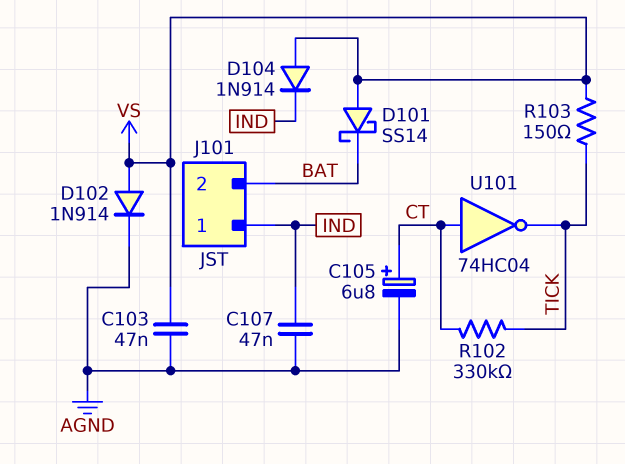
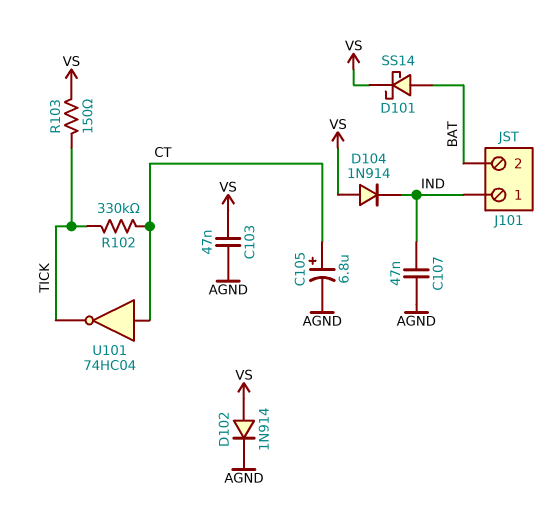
D101: schottky SS14 (A VS, K BAT) -> schottky SS14 (A BAT, K VS)

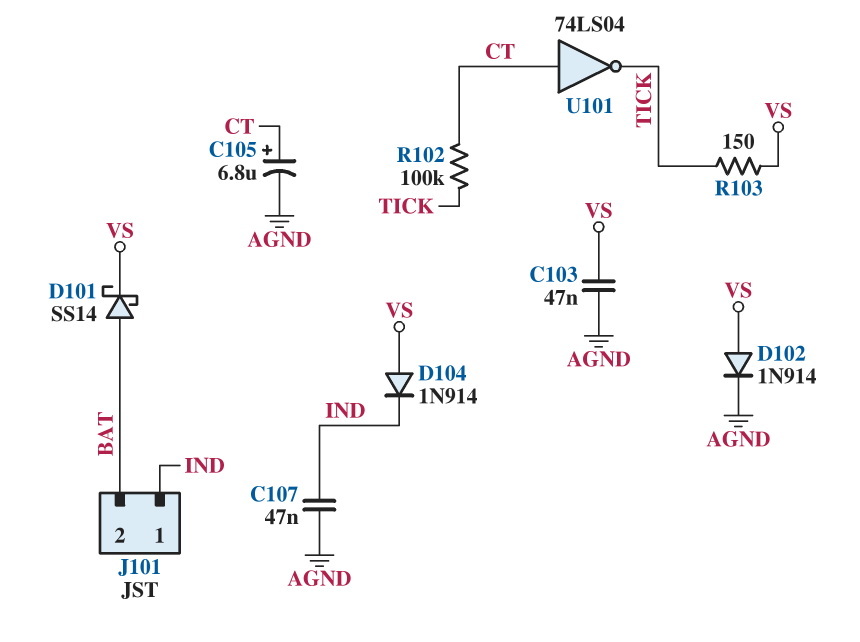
R102: 330k (CT, TICK) -> 100k (CT, TICK)
U101: NOT 74HC04 (in CT, out TICK) -> NOT 74LS04 (in CT, out TICK)

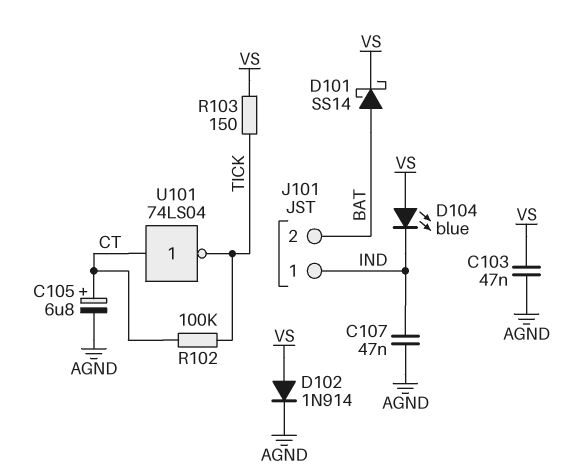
D104: diode 1N914 (A VS, K IND) -> LED blue (A VS, K IND)

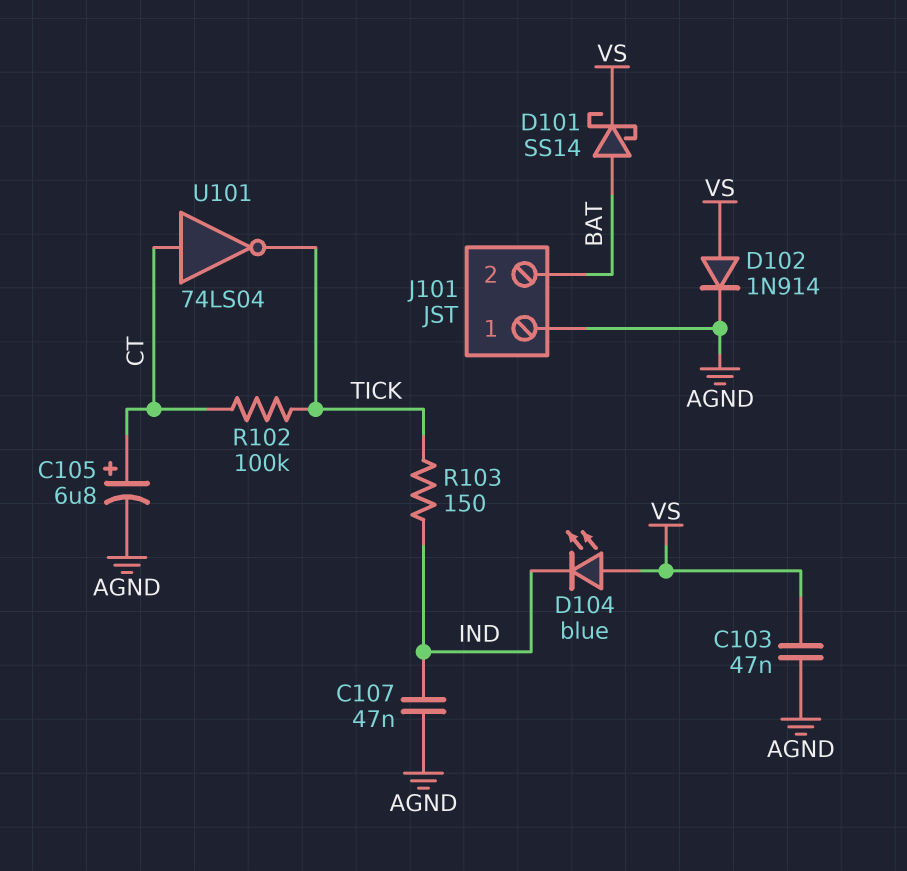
J101 pin 1: IND -> AGND
R103: 150 (TICK, VS) -> 150 (IND, TICK)

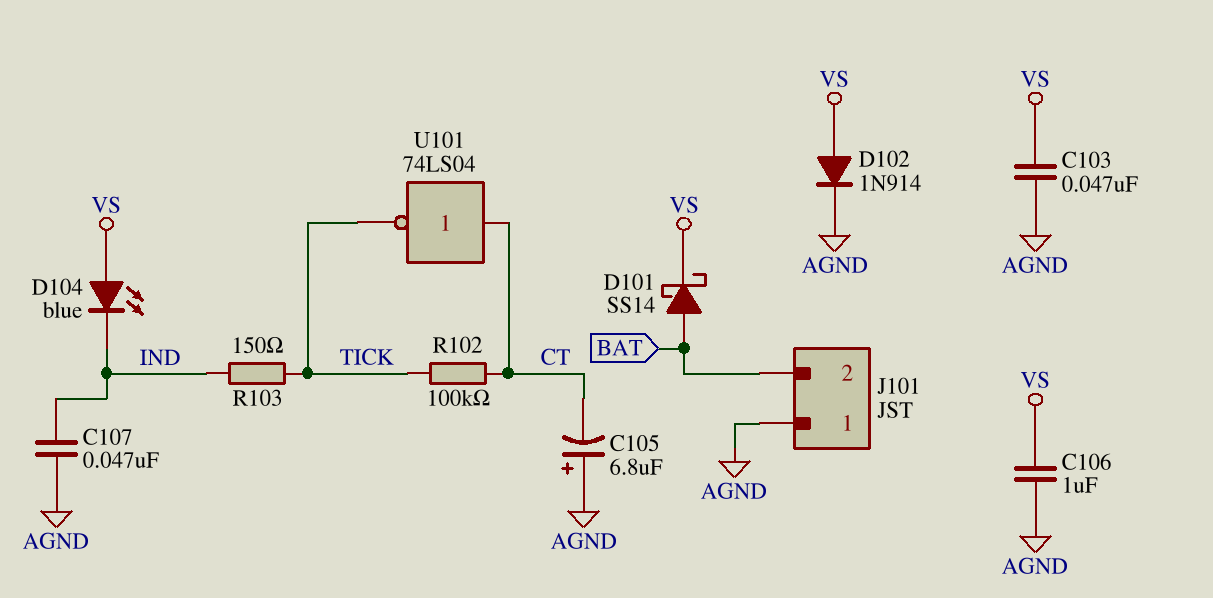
C105: 6.8uF (plus CT, minus AGND) -> 6.8uF (plus AGND, minus CT)
C106: none -> 1uF (AGND, VS)

